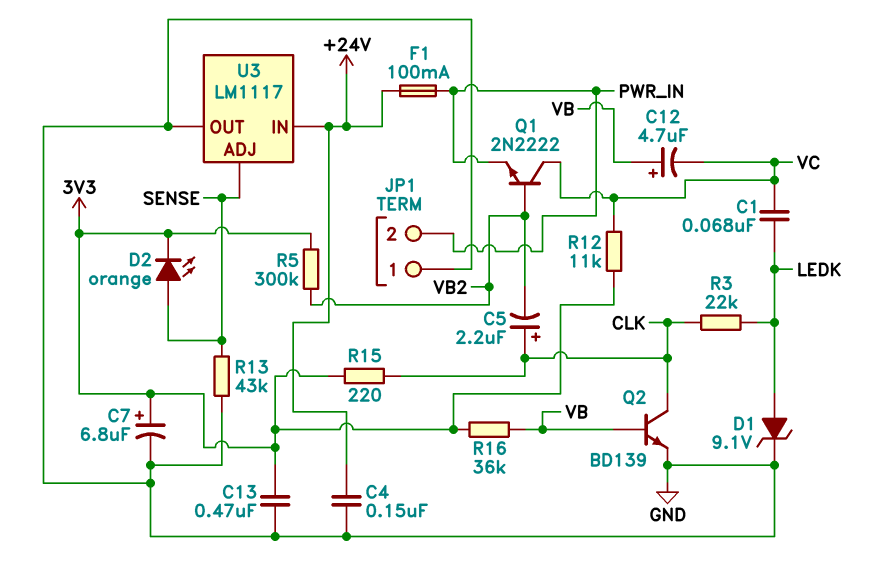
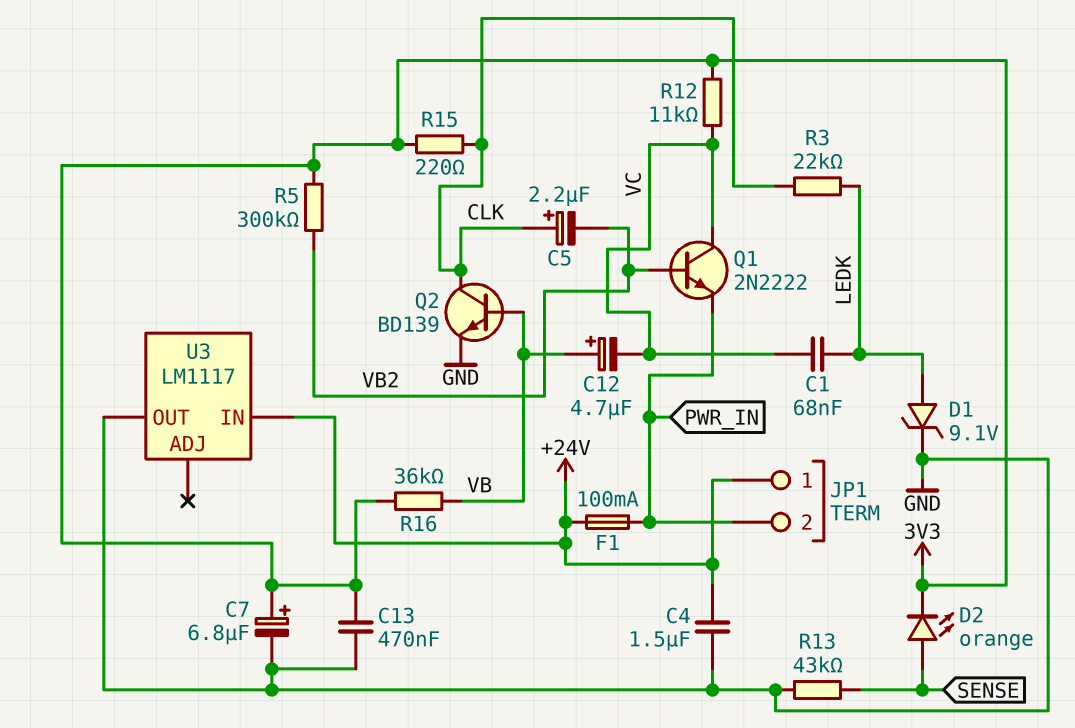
C4: 150nF (+24V, GND) -> 1.5uF (+24V, GND)
JP1 pin 1: GND -> +24V
U3 pin ADJ: SENSE -> none

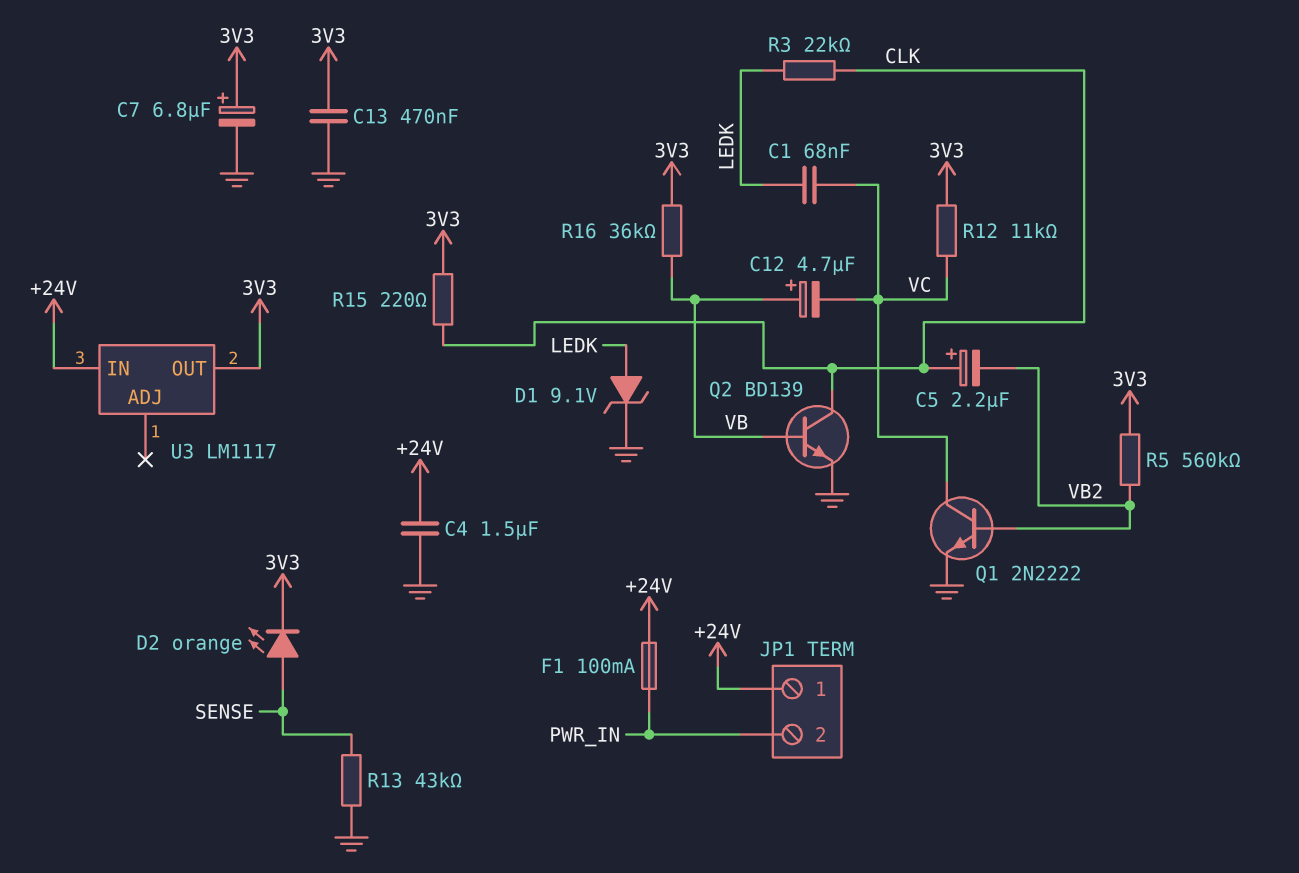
Q1: NPN 2N2222 (B VB2, C VC, E PWR_IN) -> NPN 2N2222 (B VB2, C VC, E GND)
R5: 300k (3V3, VB2) -> 560k (3V3, VB2)
U3 pin OUT: GND -> 3V3

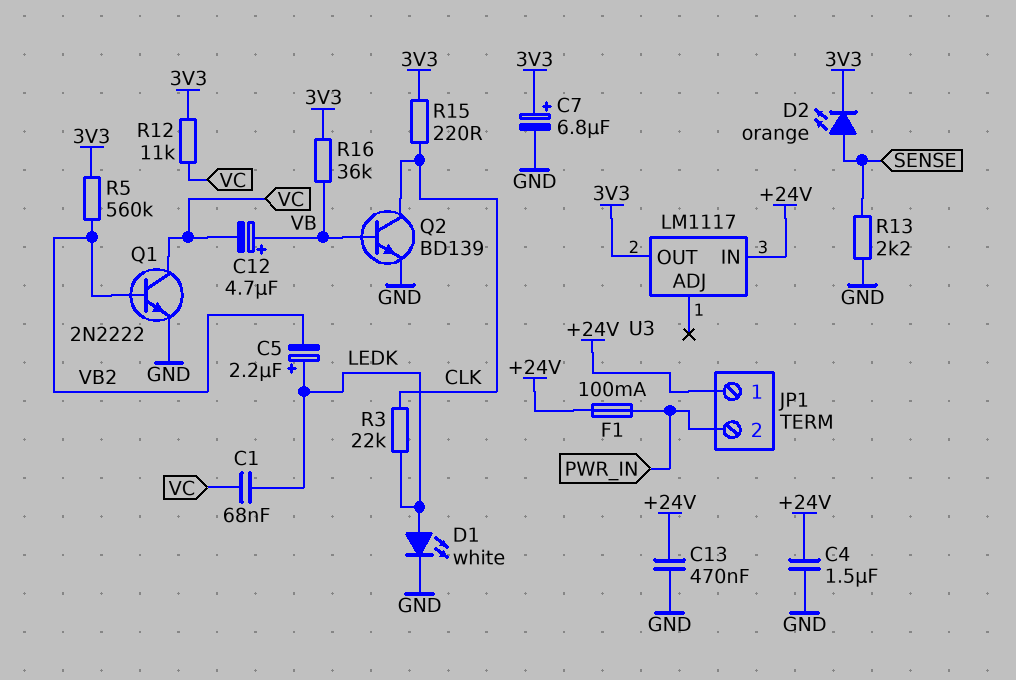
C5: 2.2uF (plus CLK, minus VB2) -> 2.2uF (plus LEDK, minus VB2)
C13: 470nF (3V3, GND) -> 470nF (+24V, GND)
D1: zener 9.1V (A LEDK, K GND) -> LED white (A LEDK, K GND)
R13: 43k (GND, SENSE) -> 2.2k (GND, SENSE)

